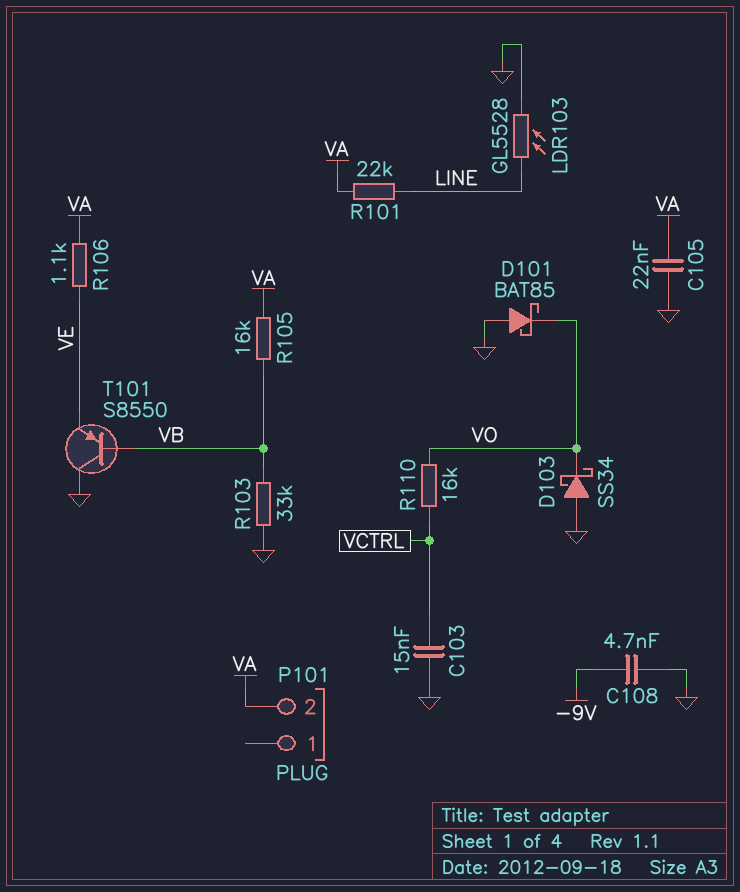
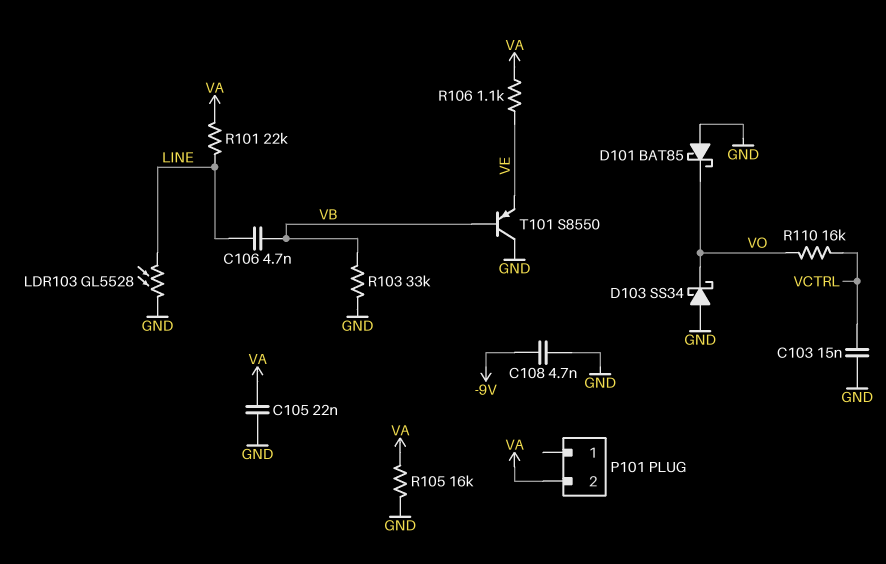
C106: none -> 4.7nF (LINE, VB)
R105: 16k (VA, VB) -> 16k (GND, VA)

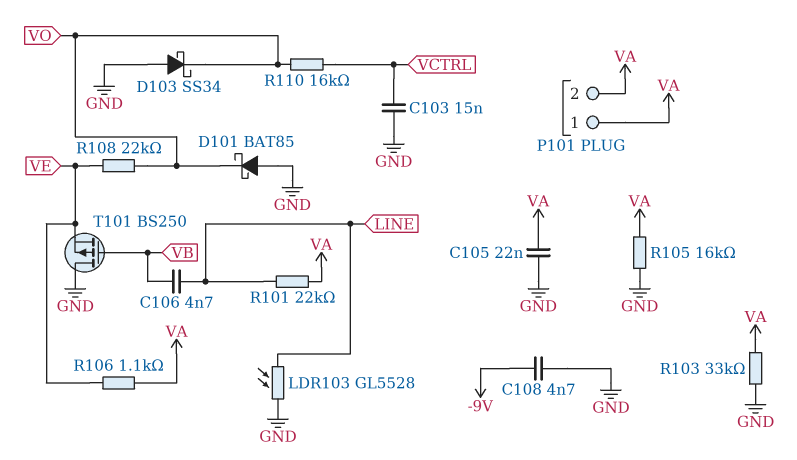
P101 pin 1: none -> VA
R103: 33k (GND, VB) -> 33k (GND, VA)
R108: none -> 22k (VE, VO)
T101: PNP S8550 (B VB, C GND, E VE) -> PMOS BS250 (G VB, D GND, S VE)

